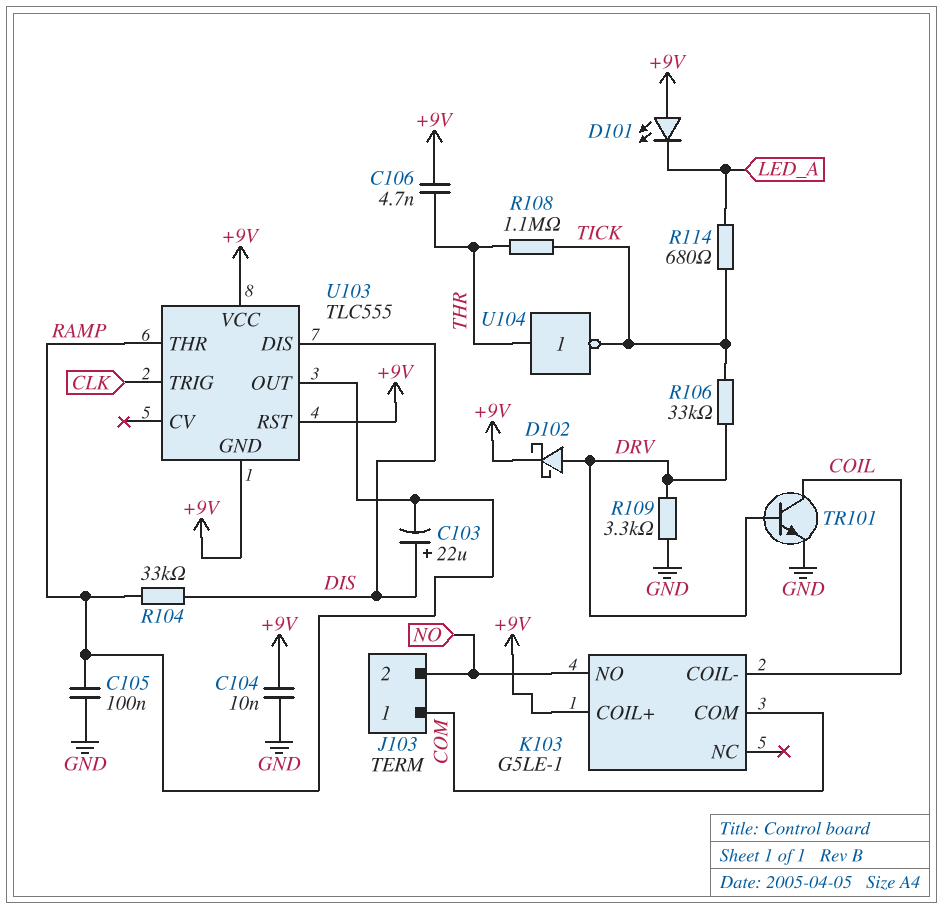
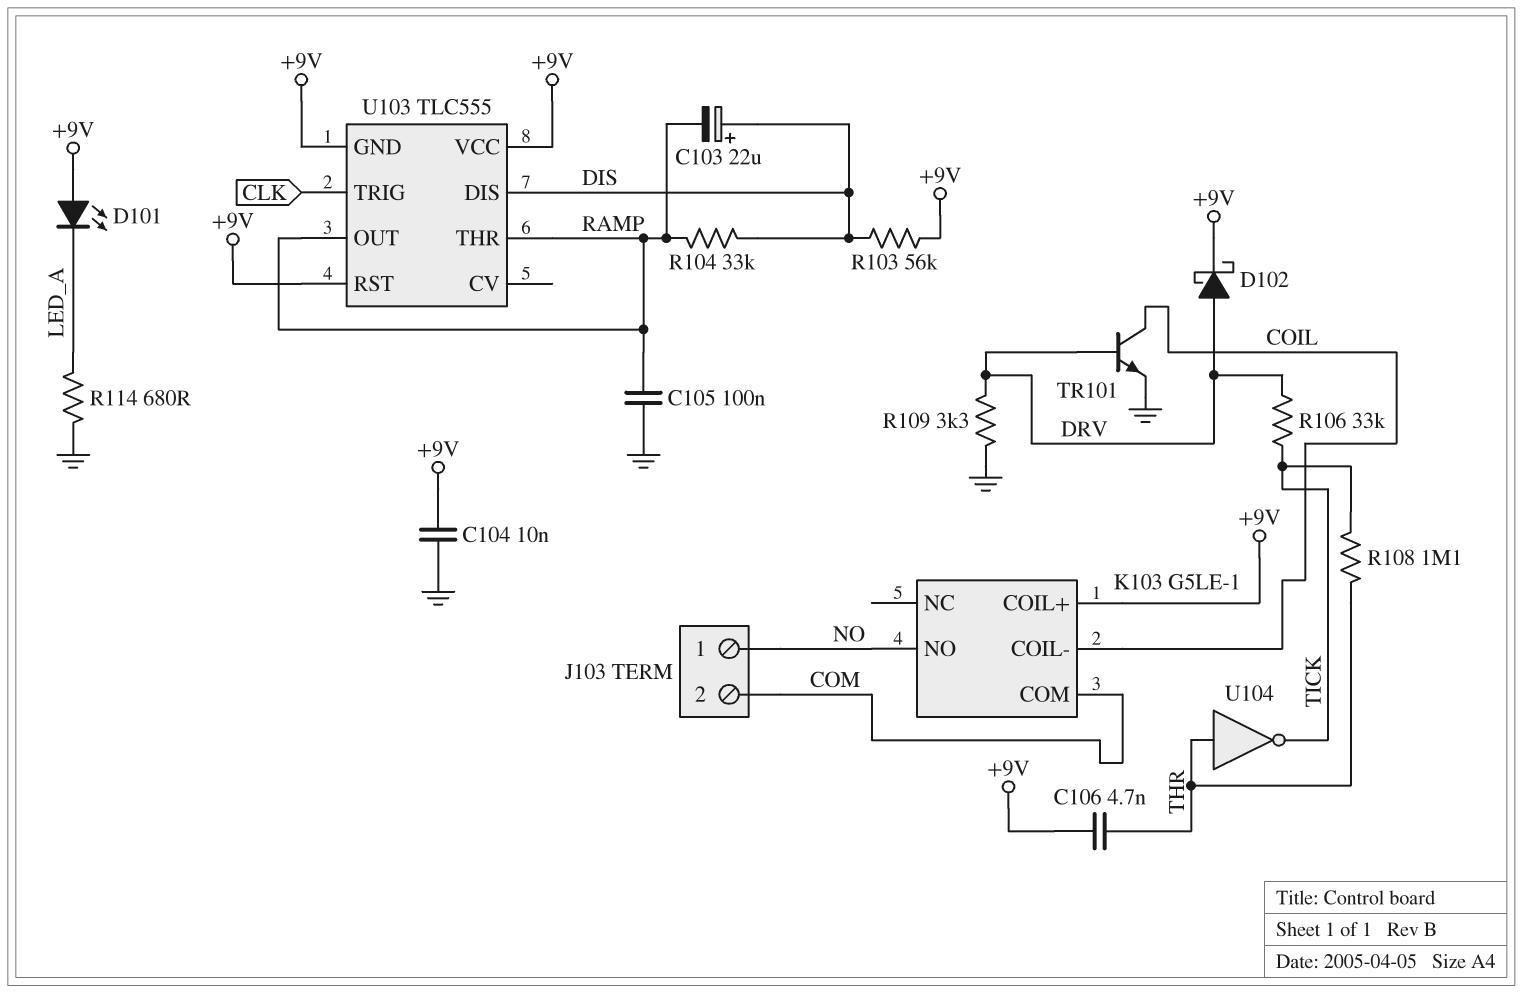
J103 pin 1: COM -> NO
J103 pin 2: NO -> COM
R103: none -> 56k (+9V, DIS)
R114: 680 (LED_A, TICK) -> 680 (GND, LED_A)

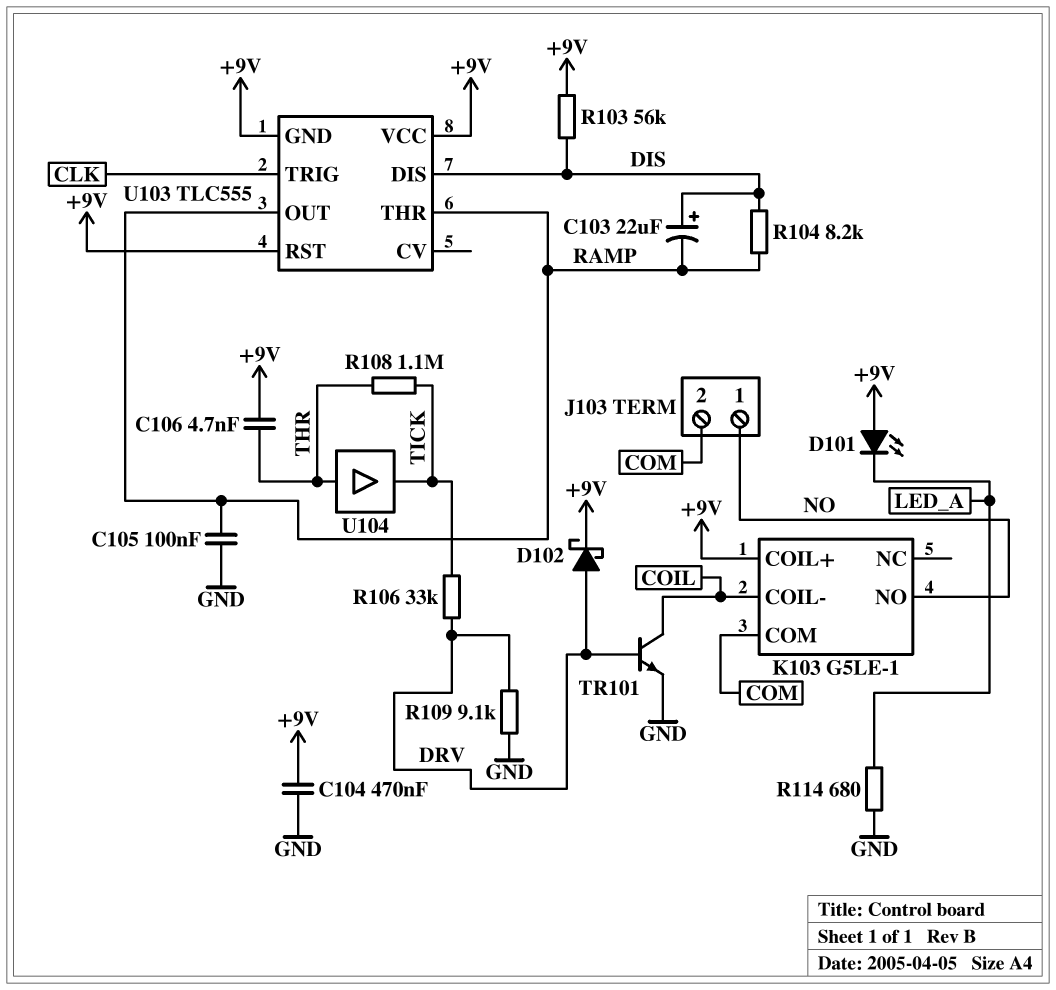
C104: 10nF (+9V, GND) -> 470nF (+9V, GND)
R104: 33k (DIS, RAMP) -> 8.2k (DIS, RAMP)
R109: 3.3k (DRV, GND) -> 9.1k (DRV, GND)
U104: NOT (in THR, out TICK) -> buffer (in THR, out TICK)

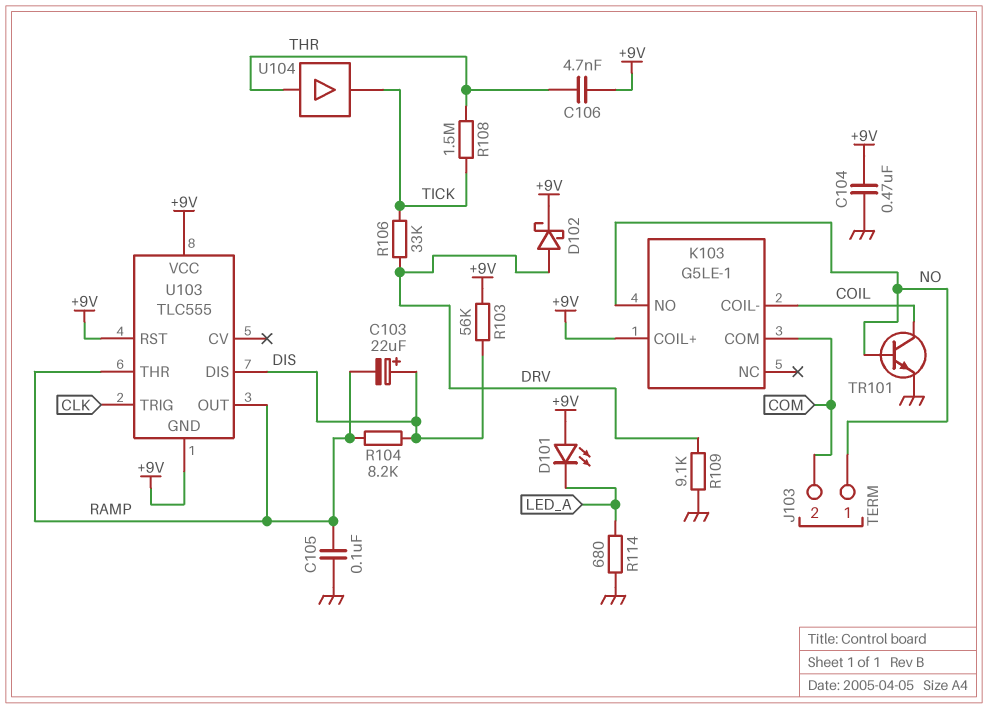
R108: 1.1M (THR, TICK) -> 1.5M (THR, TICK)
TR101: NPN (B DRV, C COIL, E GND) -> NPN (B NO, C COIL, E GND)

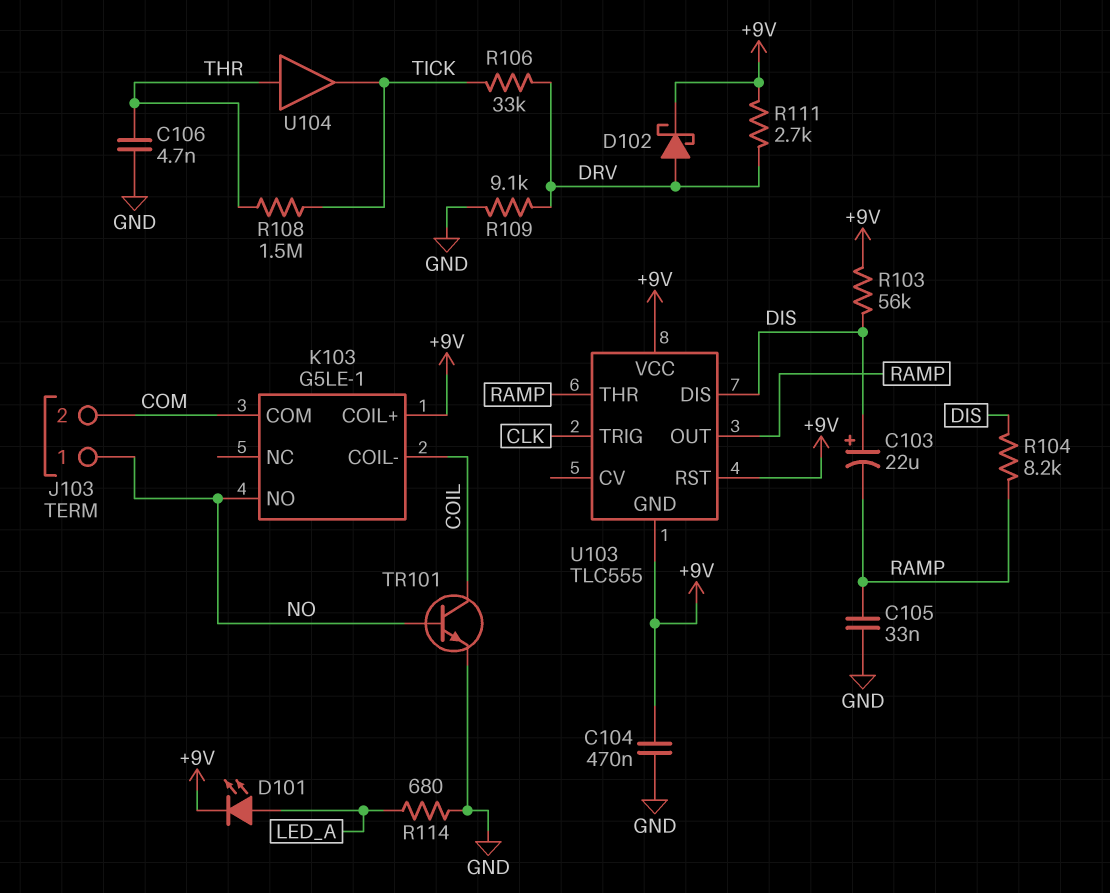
C105: 100nF (GND, RAMP) -> 33nF (GND, RAMP)
C106: 4.7nF (+9V, THR) -> 4.7nF (GND, THR)
D101: LED (A +9V, K LED_A) -> LED (A LED_A, K +9V)
R111: none -> 2.7k (+9V, DRV)

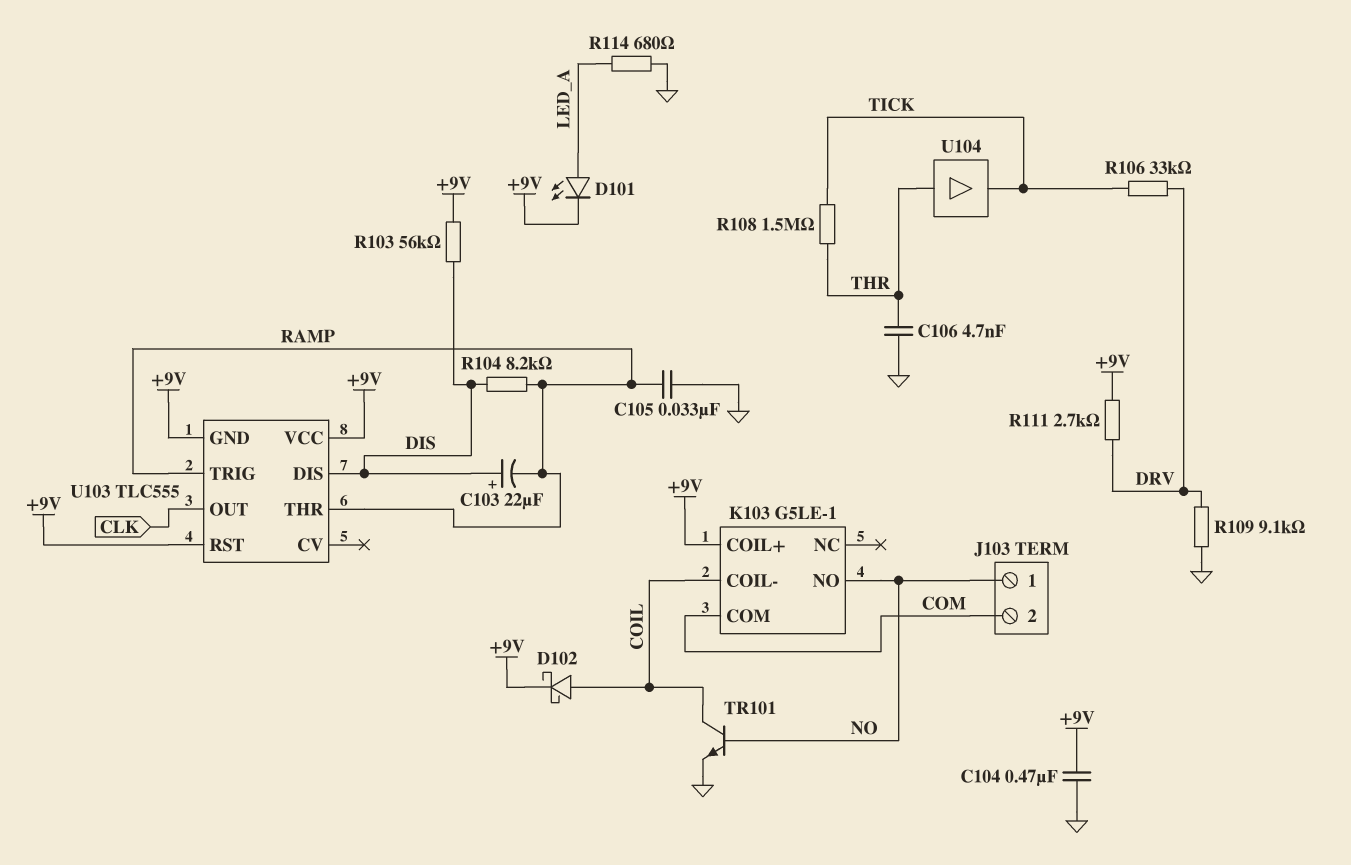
D102: schottky (A DRV, K +9V) -> schottky (A COIL, K +9V)
U103 pin OUT: RAMP -> CLK
U103 pin TRIG: CLK -> RAMP

